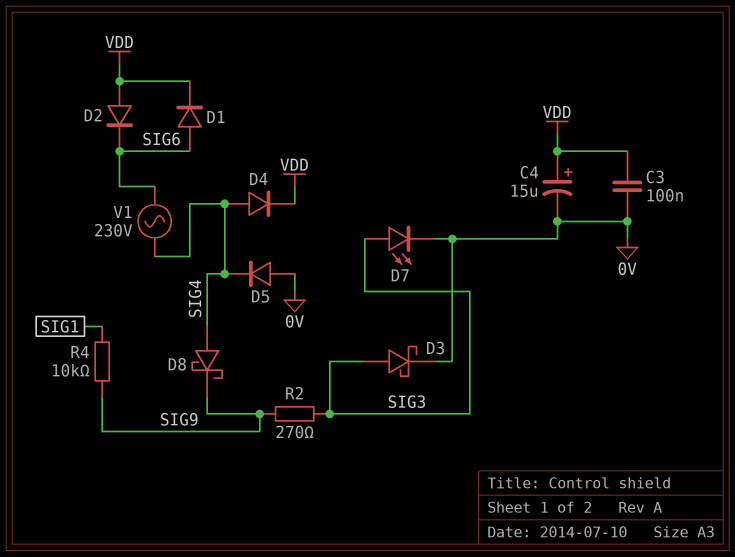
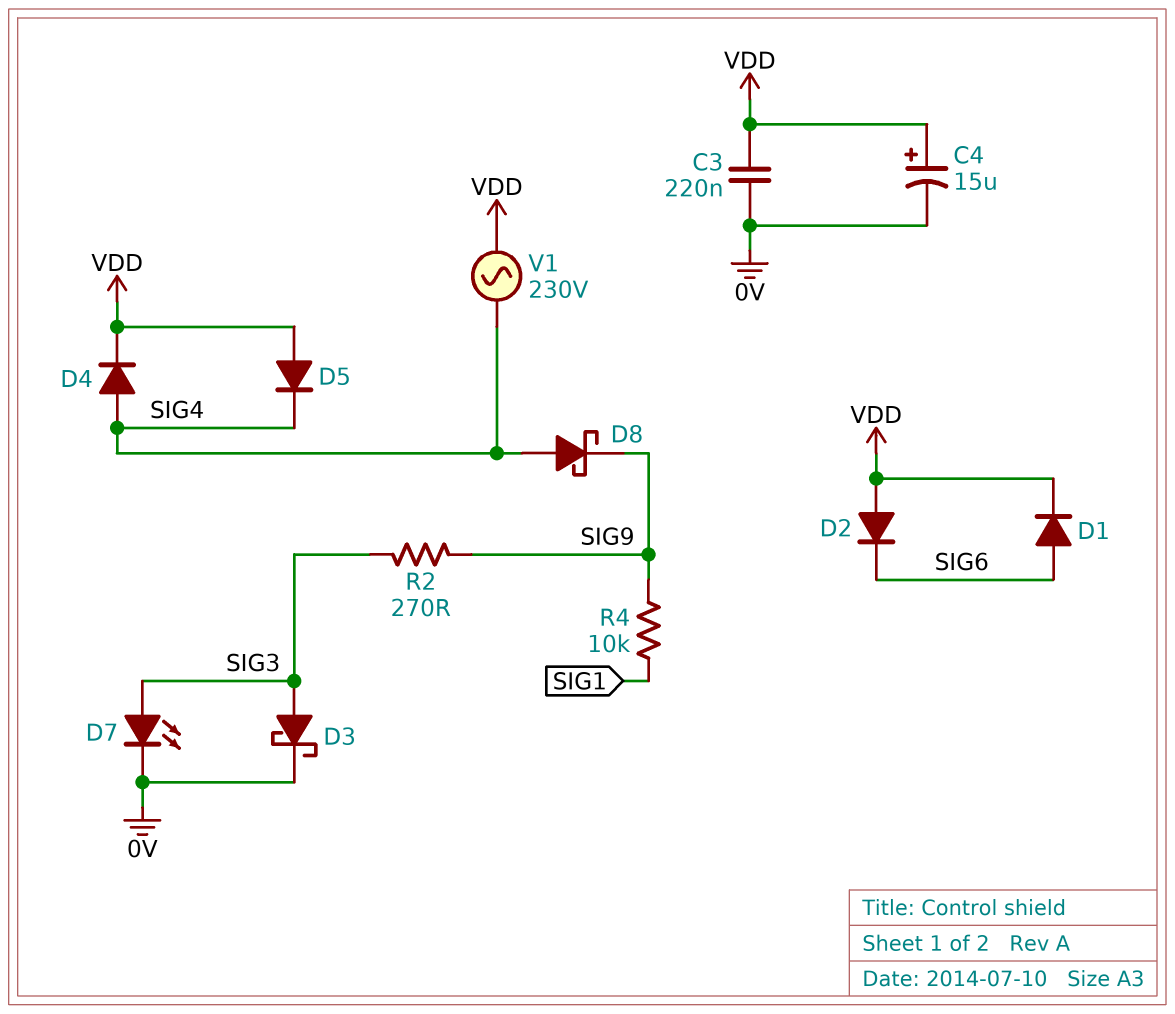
C3: 100nF (0V, VDD) -> 220nF (0V, VDD)
D5: diode (A 0V, K SIG4) -> diode (A VDD, K SIG4)
V1: AC 230V (SIG4, SIG6) -> AC 230V (SIG4, VDD)

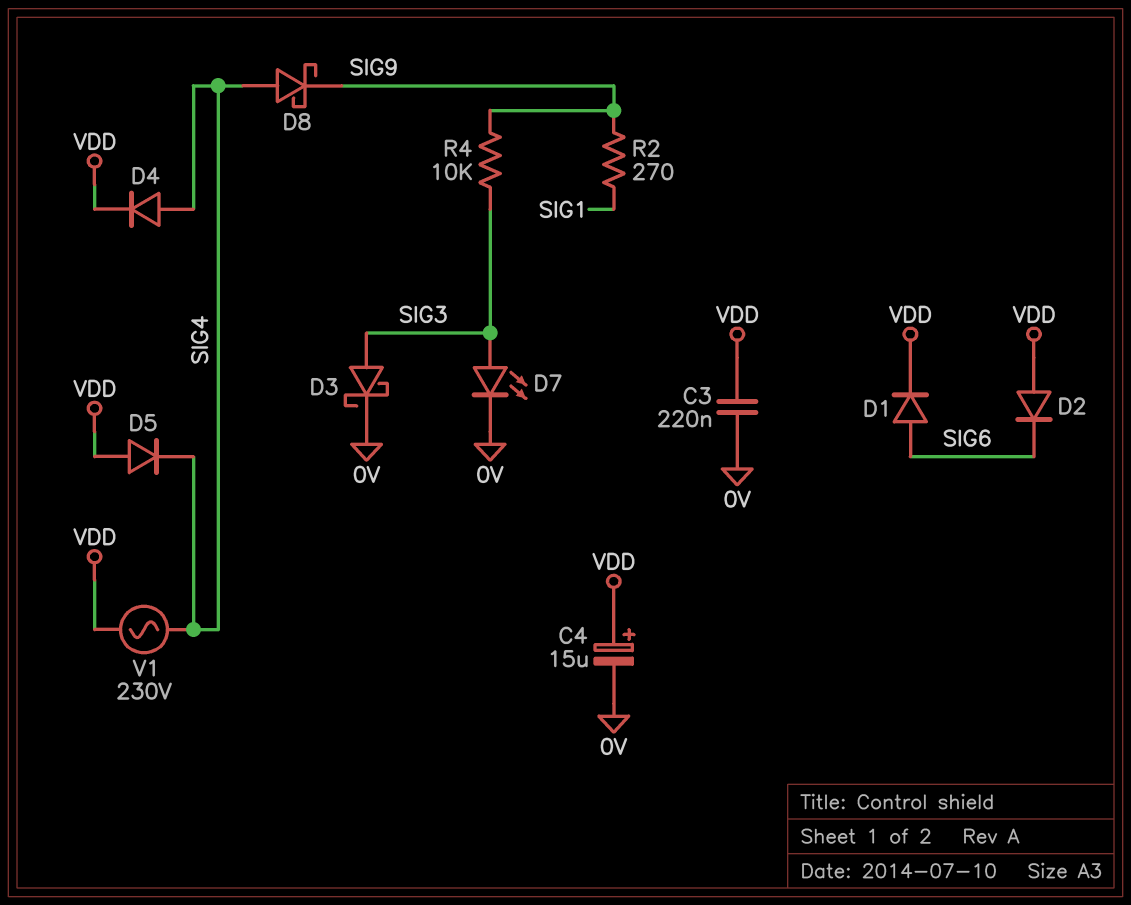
R2: 270 (SIG3, SIG9) -> 270 (SIG1, SIG9)
R4: 10k (SIG1, SIG9) -> 10k (SIG3, SIG9)

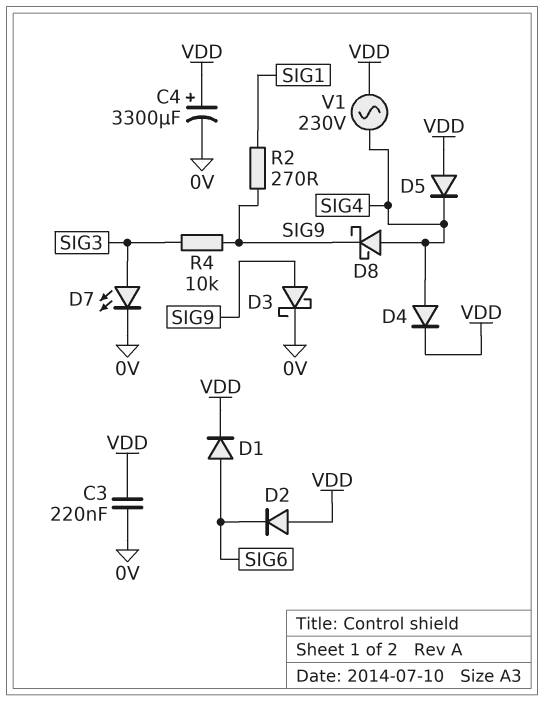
C4: 15uF (plus VDD, minus 0V) -> 3300uF (plus VDD, minus 0V)
D3: schottky (A SIG3, K 0V) -> schottky (A SIG9, K 0V)

